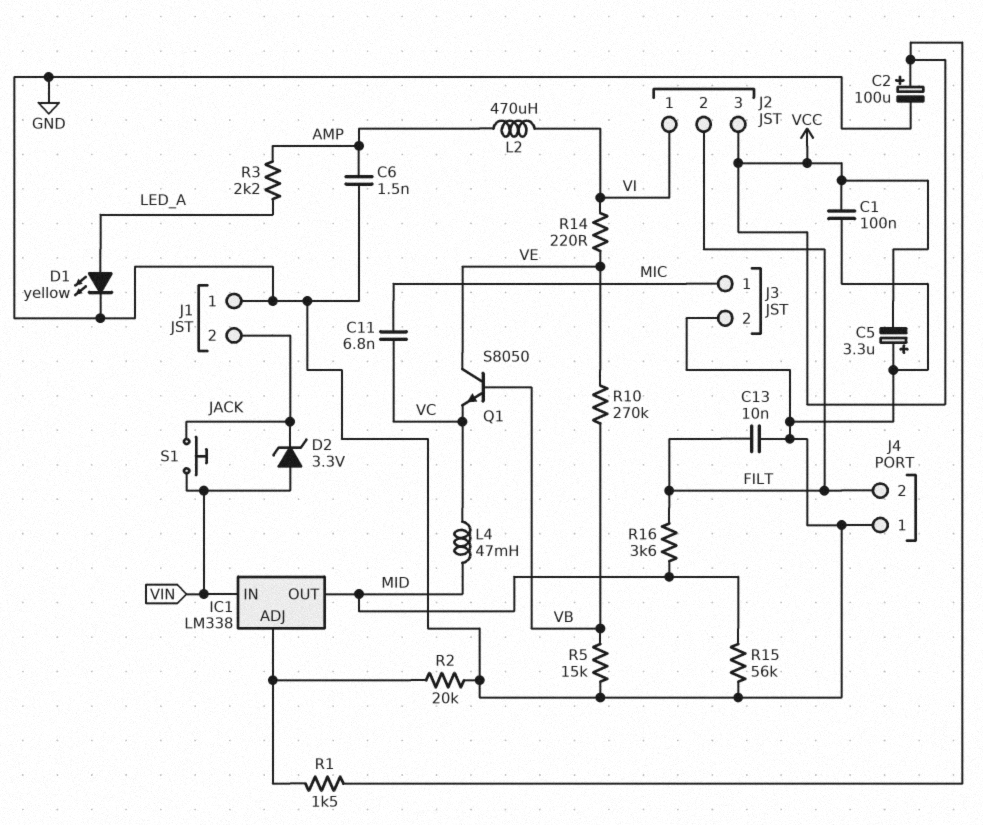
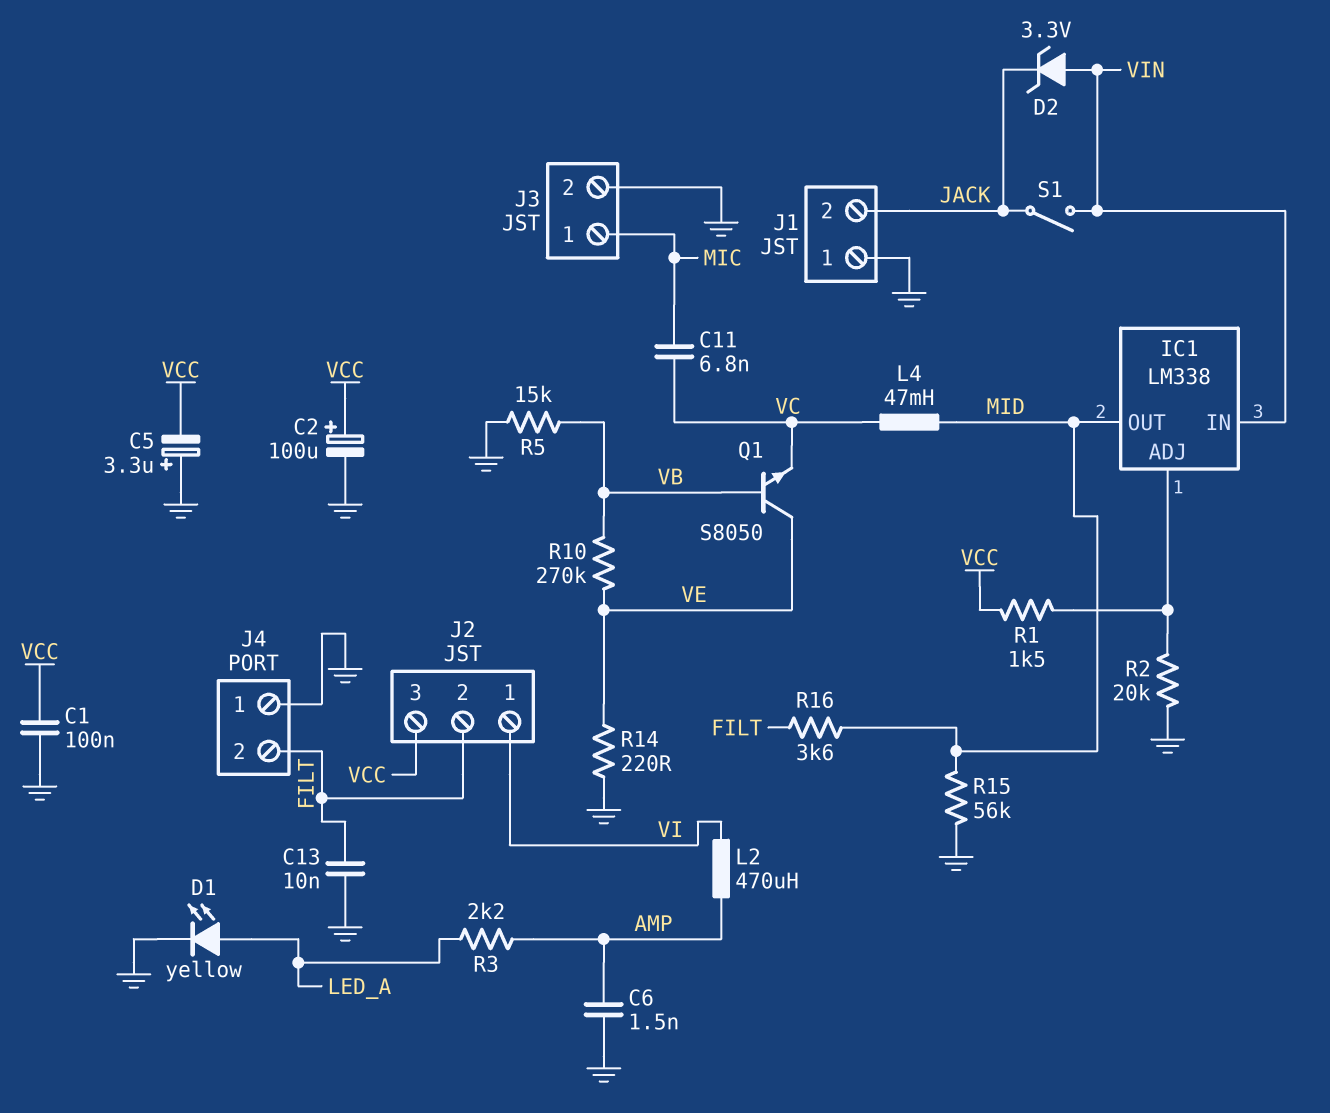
R14: 220 (VE, VI) -> 220 (GND, VE)
S1: button (JACK, VIN) -> switch (JACK, VIN)

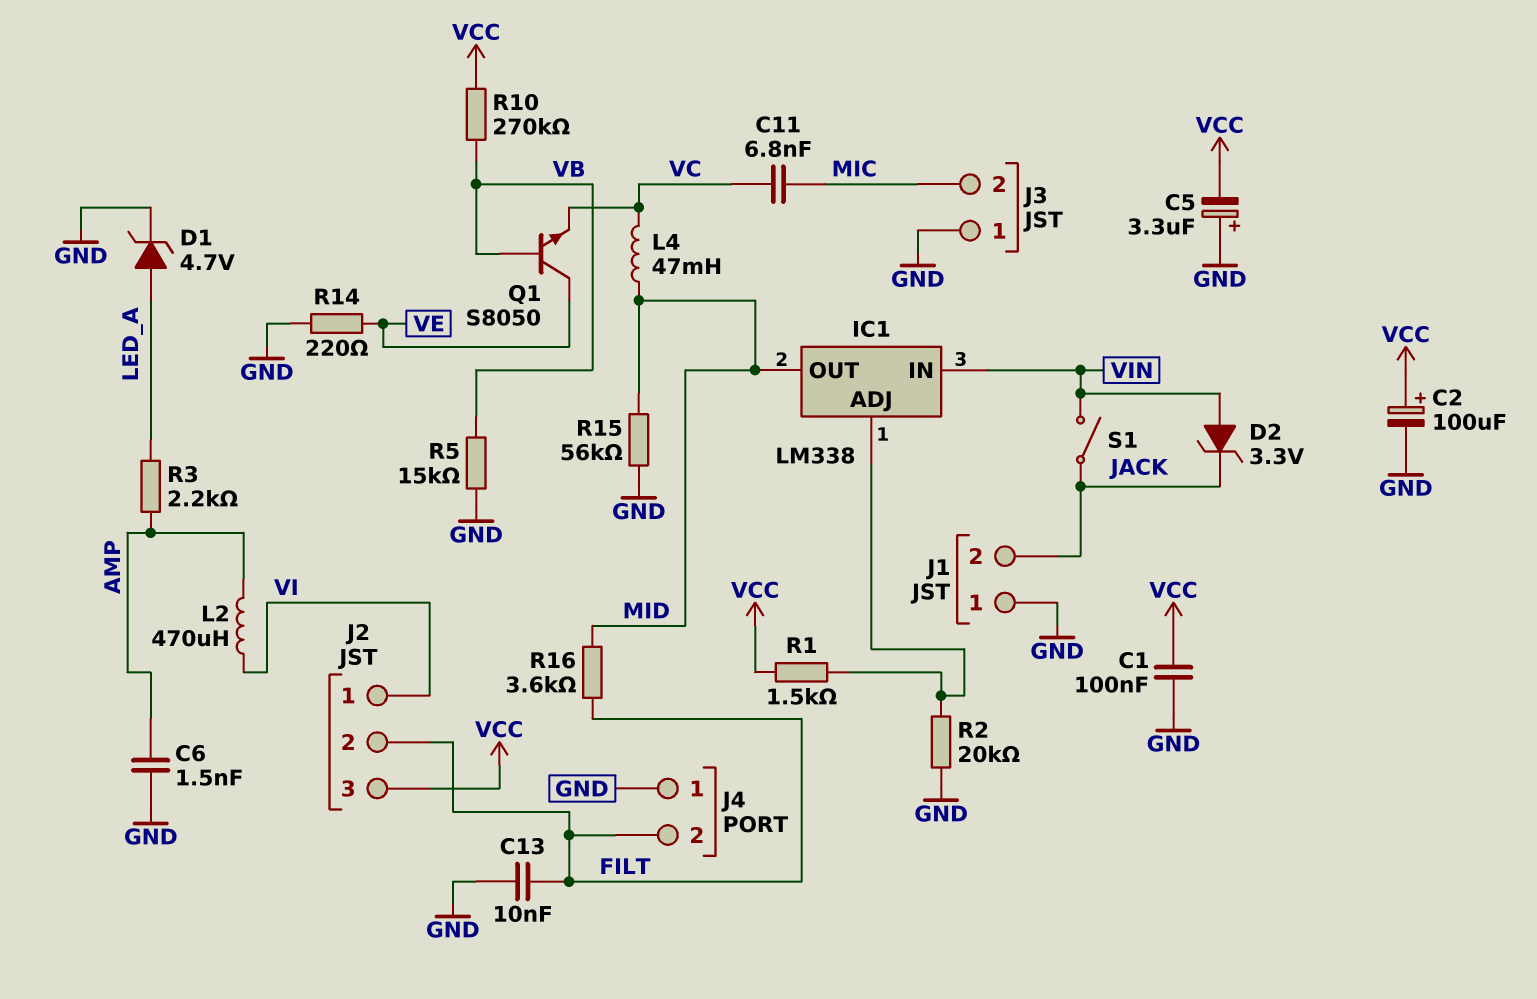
D1: LED yellow (A LED_A, K GND) -> zener 4.7V (A LED_A, K GND)
J3 pin 1: MIC -> GND
J3 pin 2: GND -> MIC
R10: 270k (VB, VE) -> 270k (VB, VCC)

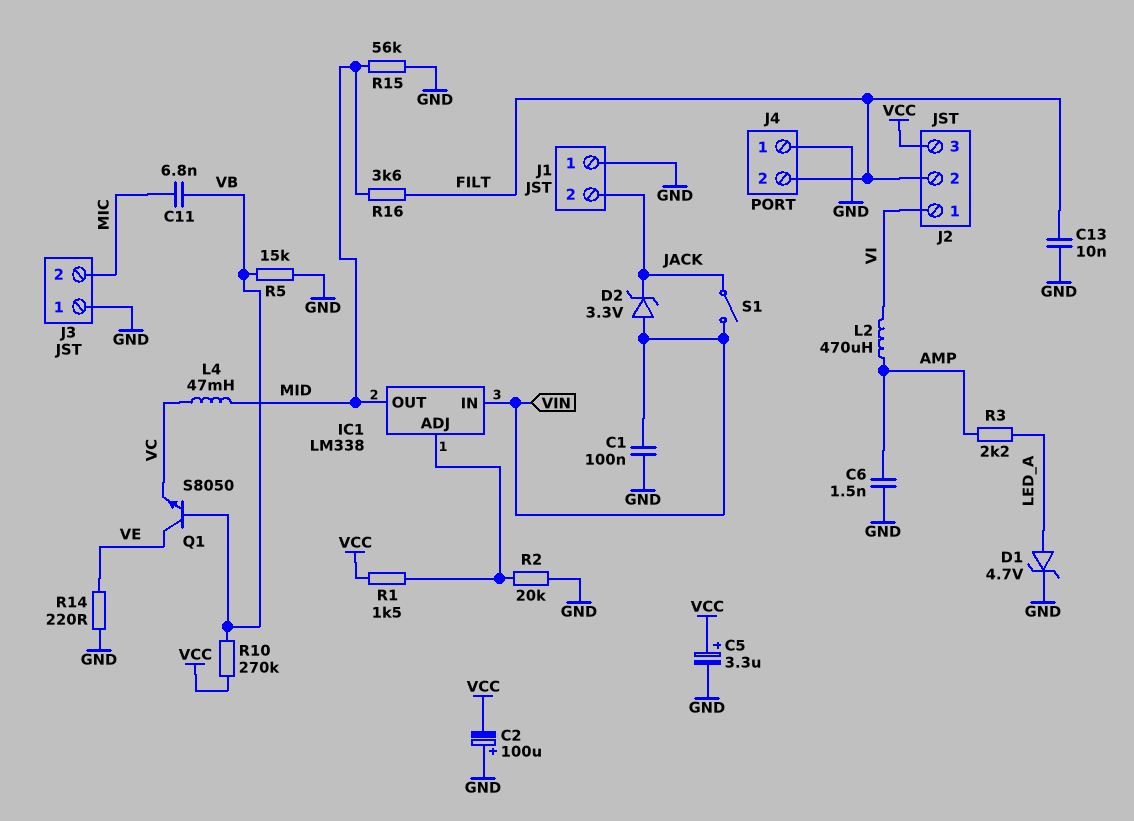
C1: 100nF (GND, VCC) -> 100nF (GND, VIN)
C2: 100uF (plus VCC, minus GND) -> 100uF (plus GND, minus VCC)
C5: 3.3uF (plus GND, minus VCC) -> 3.3uF (plus VCC, minus GND)
C11: 6.8nF (MIC, VC) -> 6.8nF (MIC, VB)

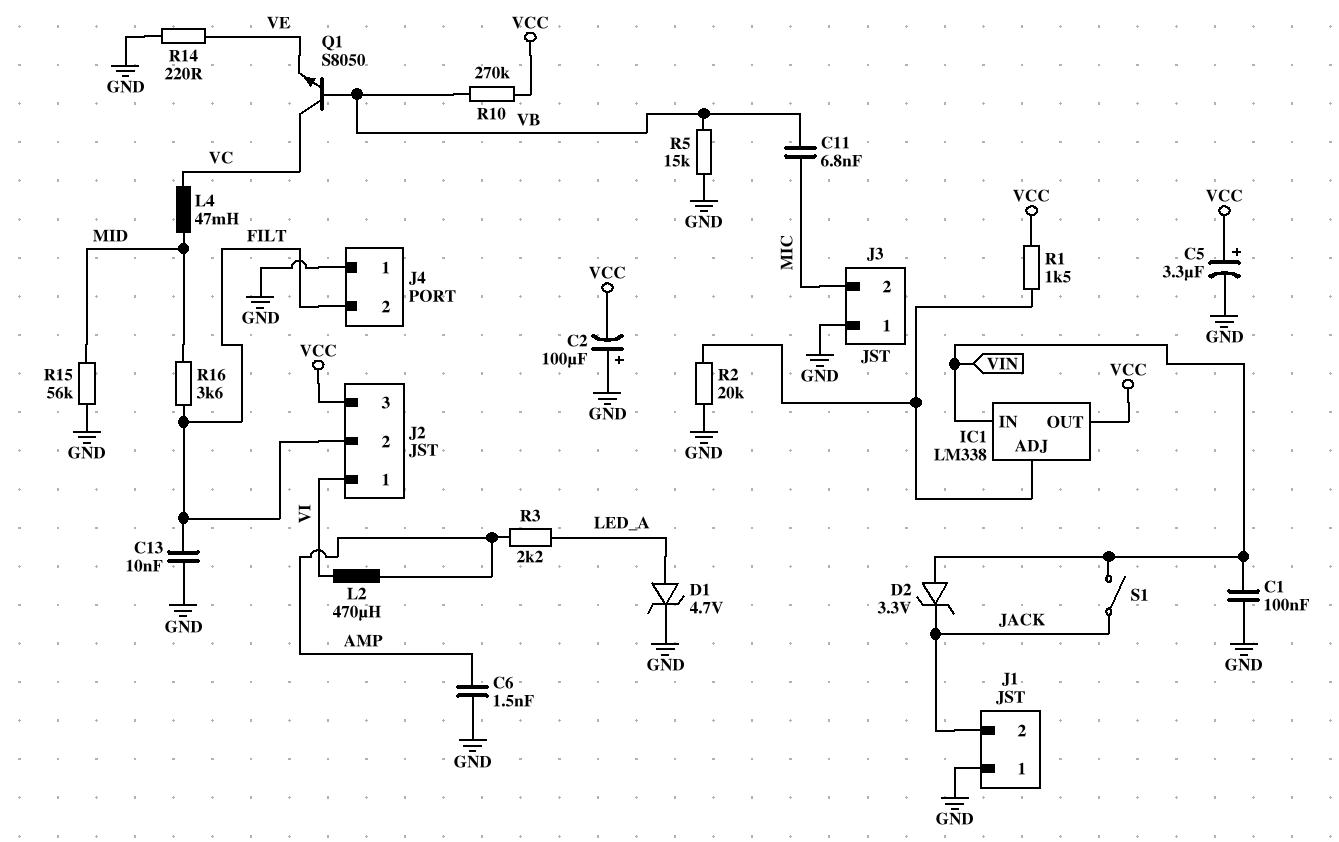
IC1 pin OUT: MID -> VCC
Q1: NPN S8050 (B VB, C VE, E VC) -> NPN S8050 (B VB, C VC, E VE)

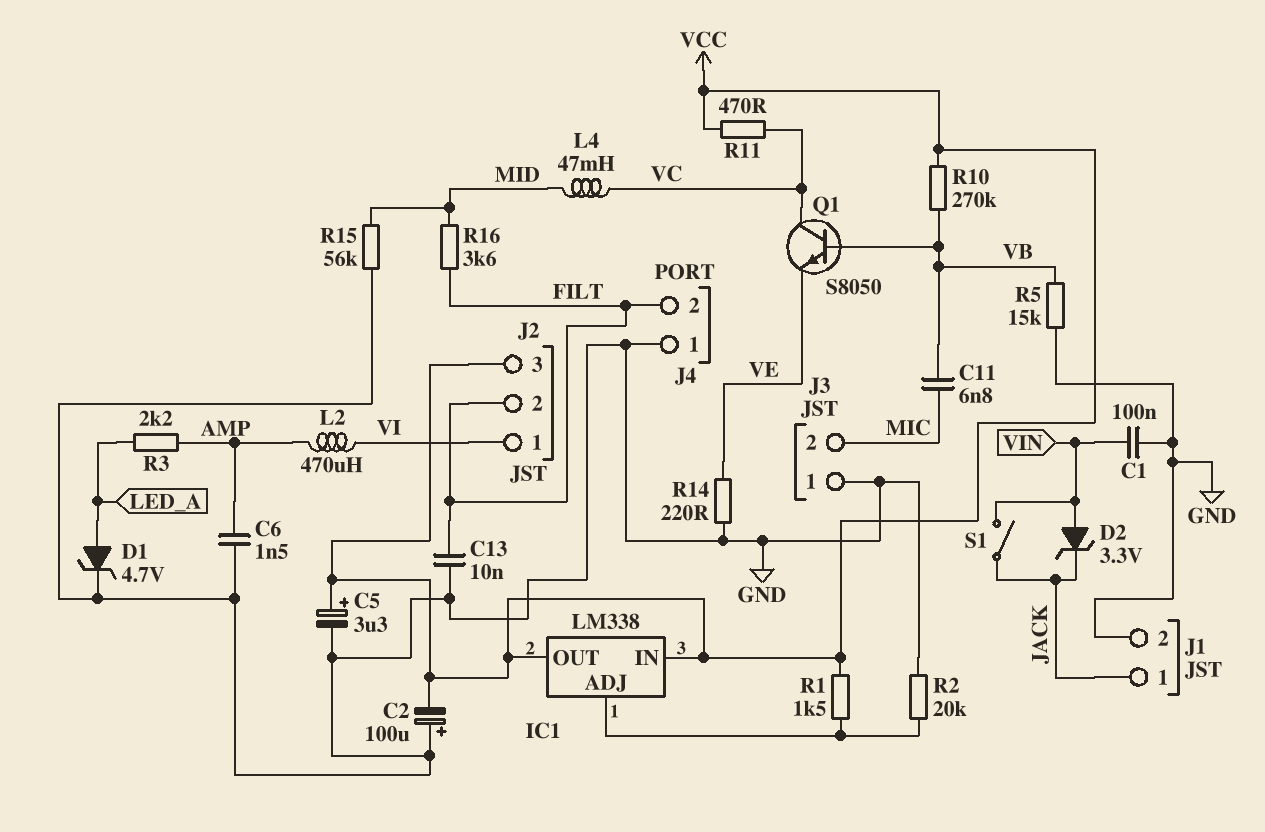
IC1 pin IN: VIN -> VCC
J1 pin 1: GND -> JACK
J1 pin 2: JACK -> GND
R11: none -> 470 (VC, VCC)

